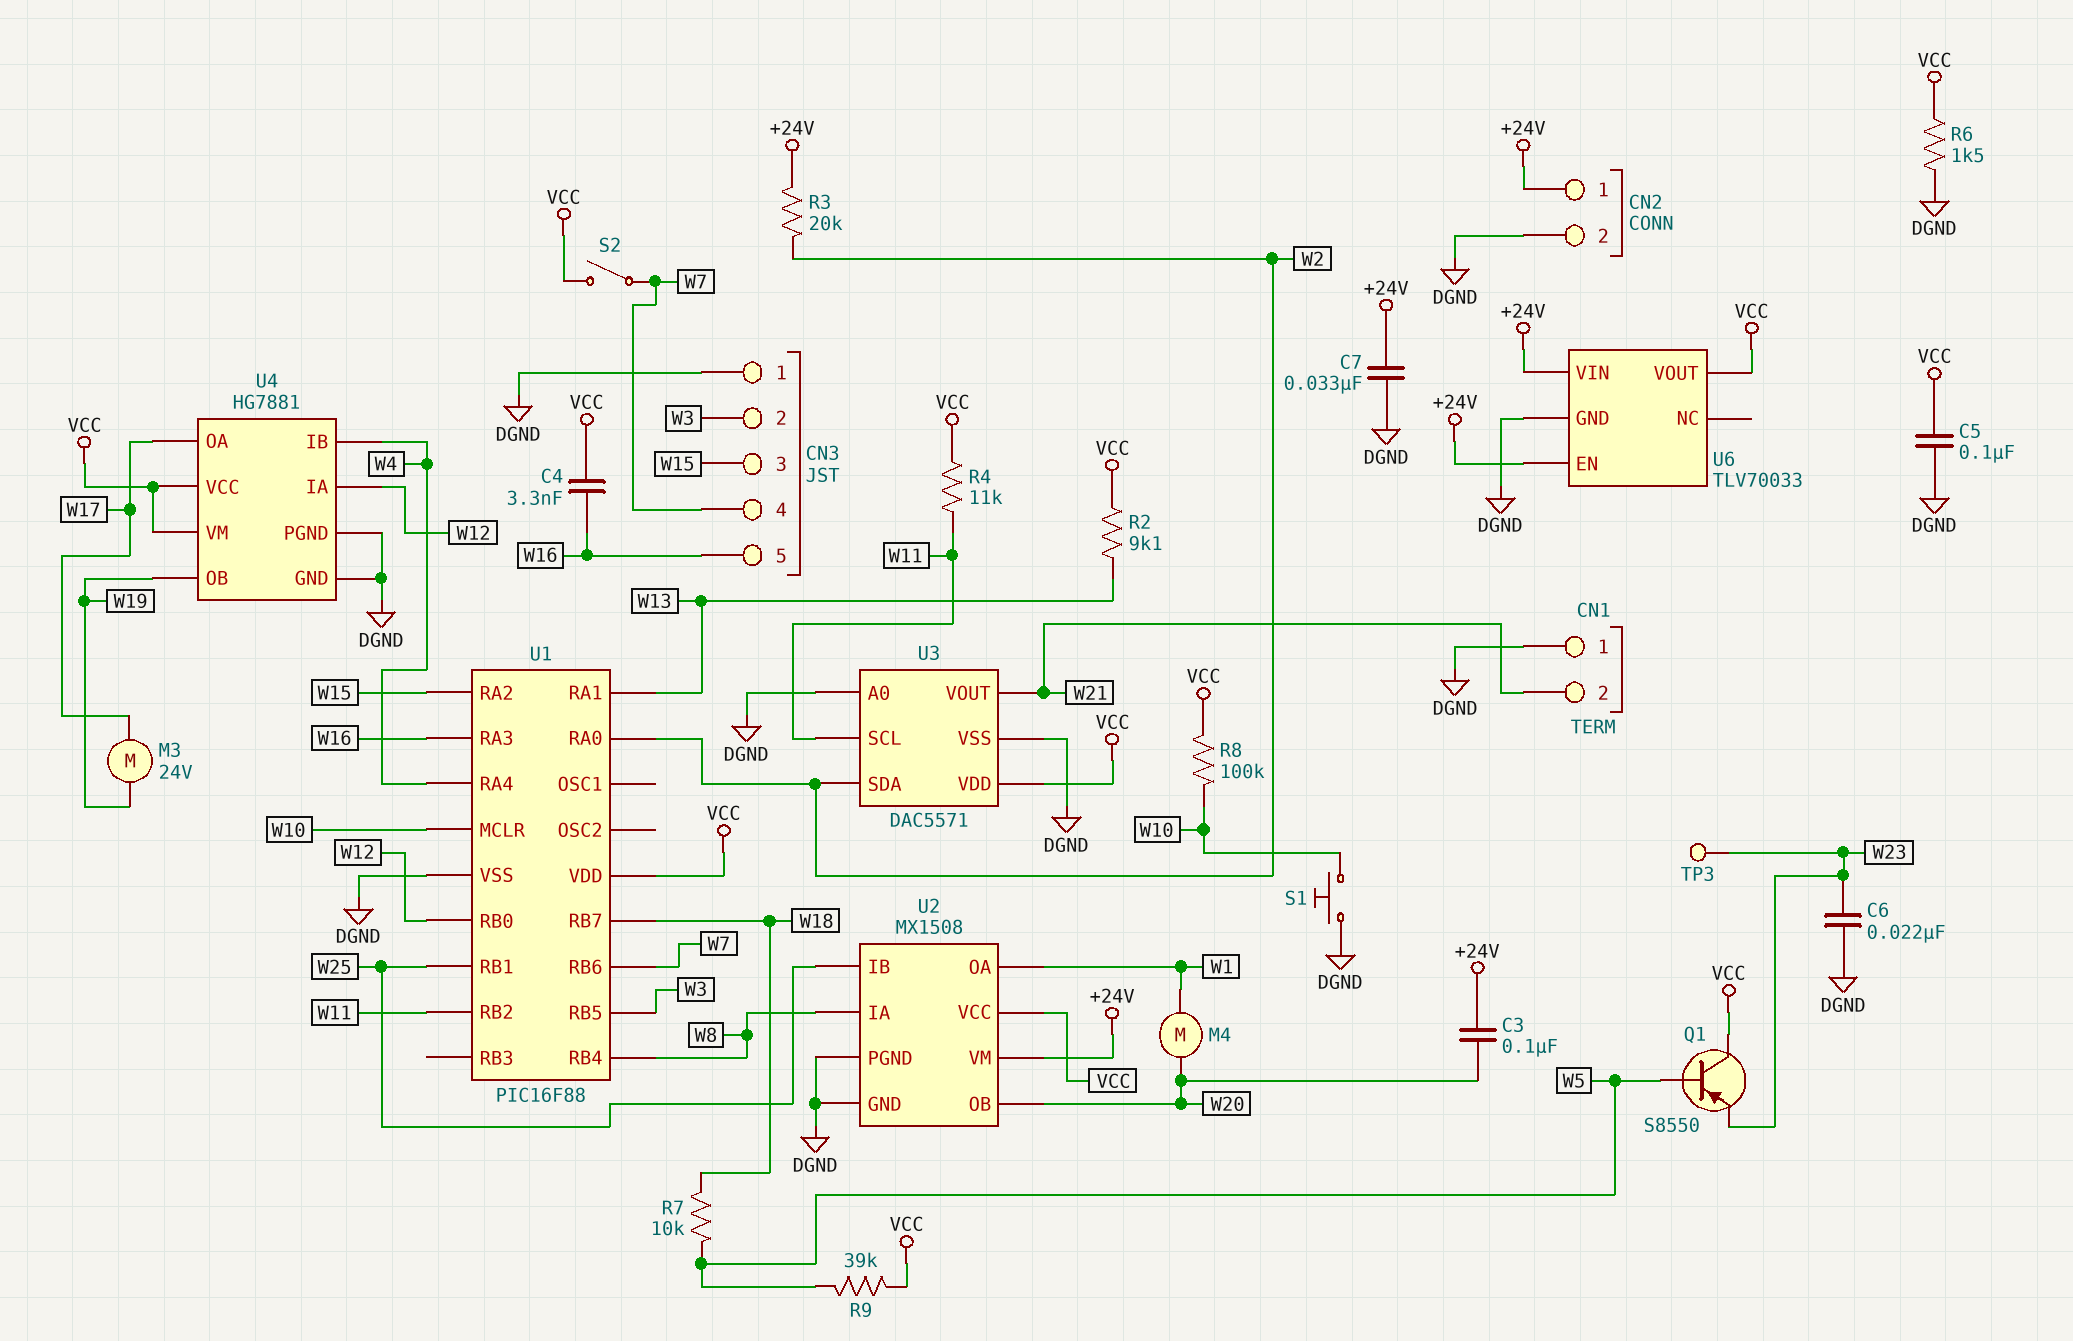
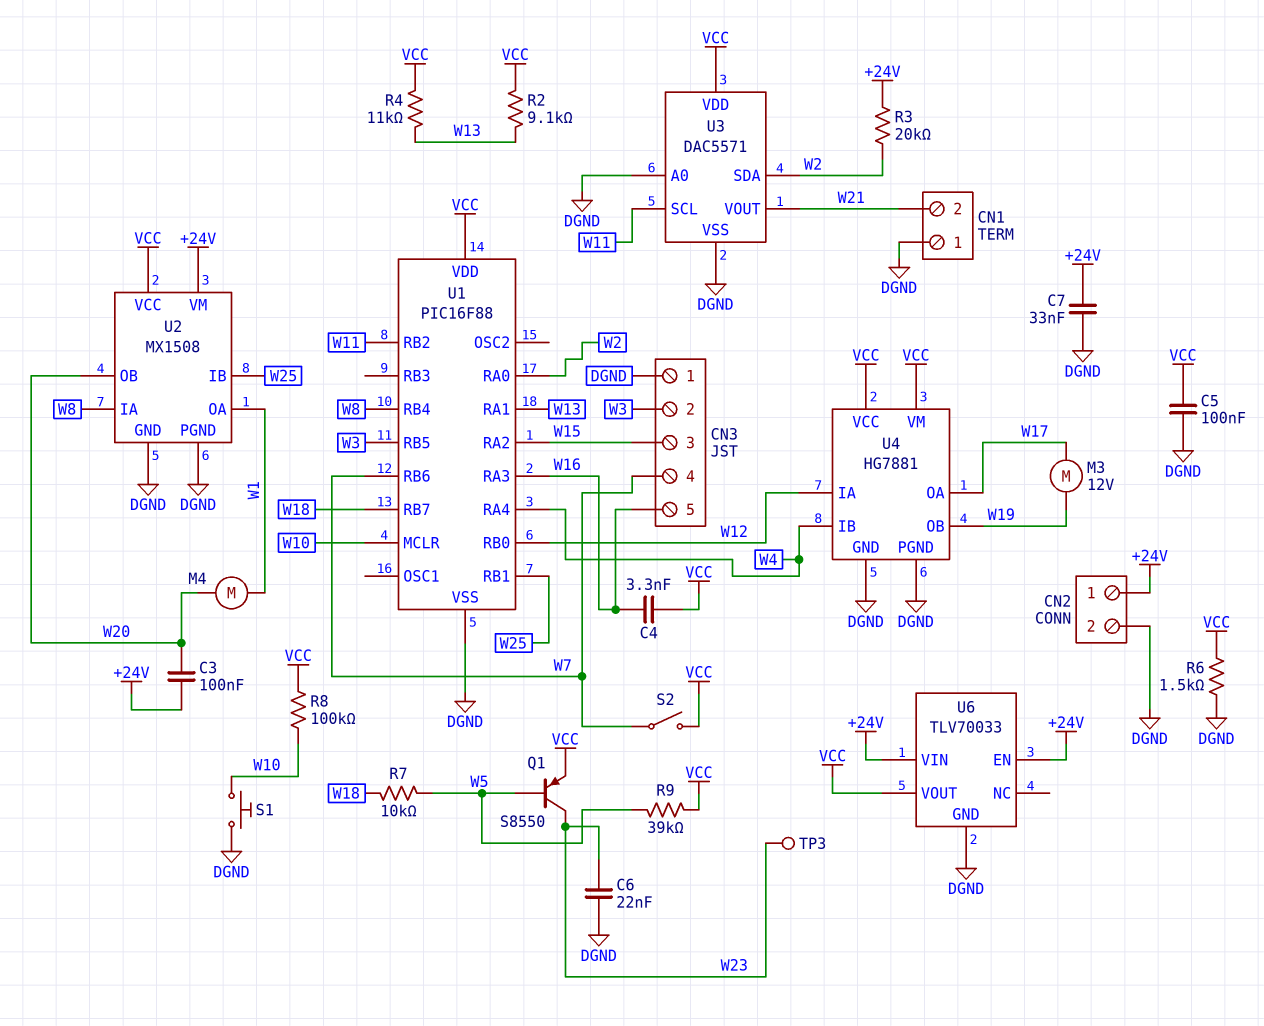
M3: motor 24V (W17, W19) -> motor 12V (W17, W19)
Q1: PNP S8550 (B W5, C VCC, E W23) -> PNP S8550 (B W5, C W23, E VCC)
R4: 11k (VCC, W11) -> 11k (VCC, W13)

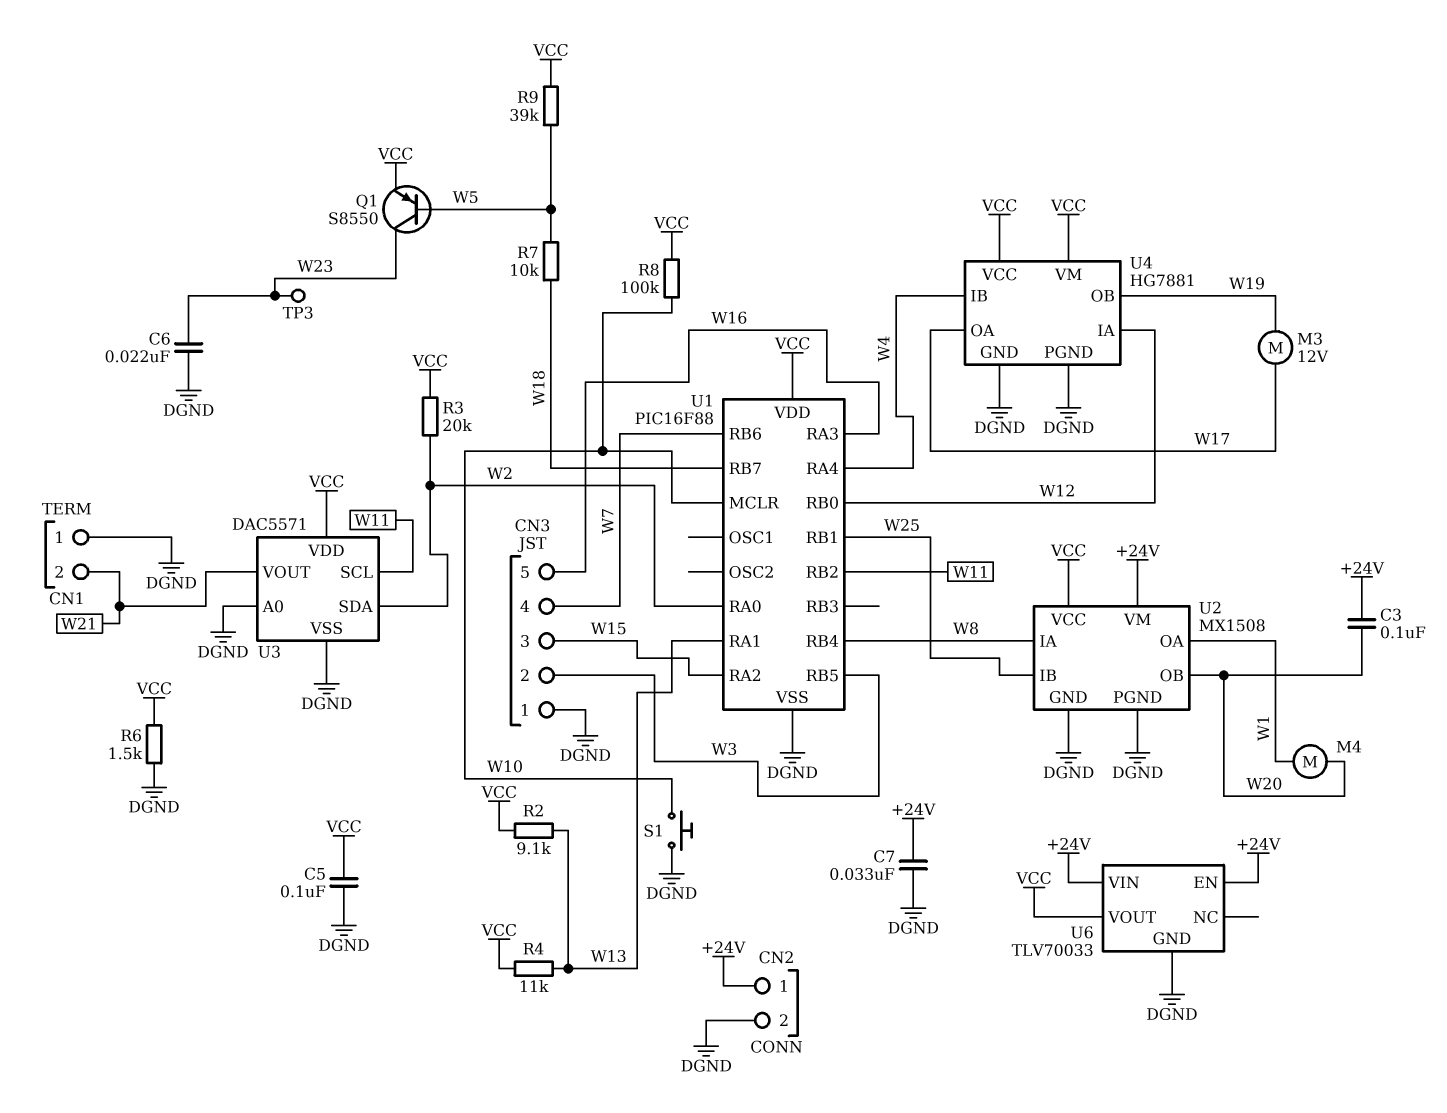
C4: 3.3nF (VCC, W16) -> none
R3: 20k (+24V, W2) -> 20k (VCC, W2)
S2: switch (VCC, W7) -> none

